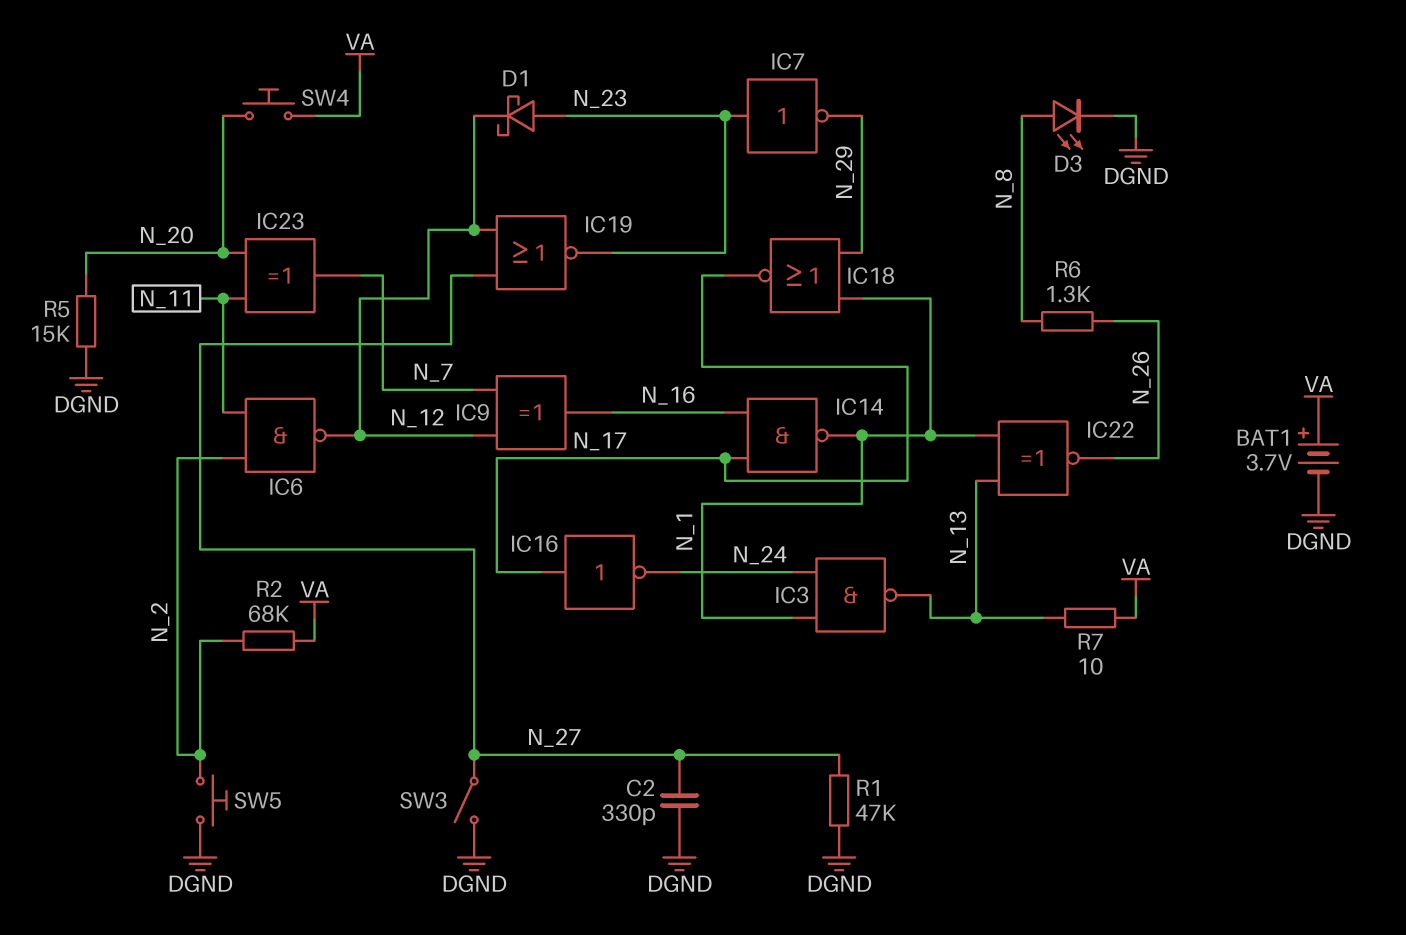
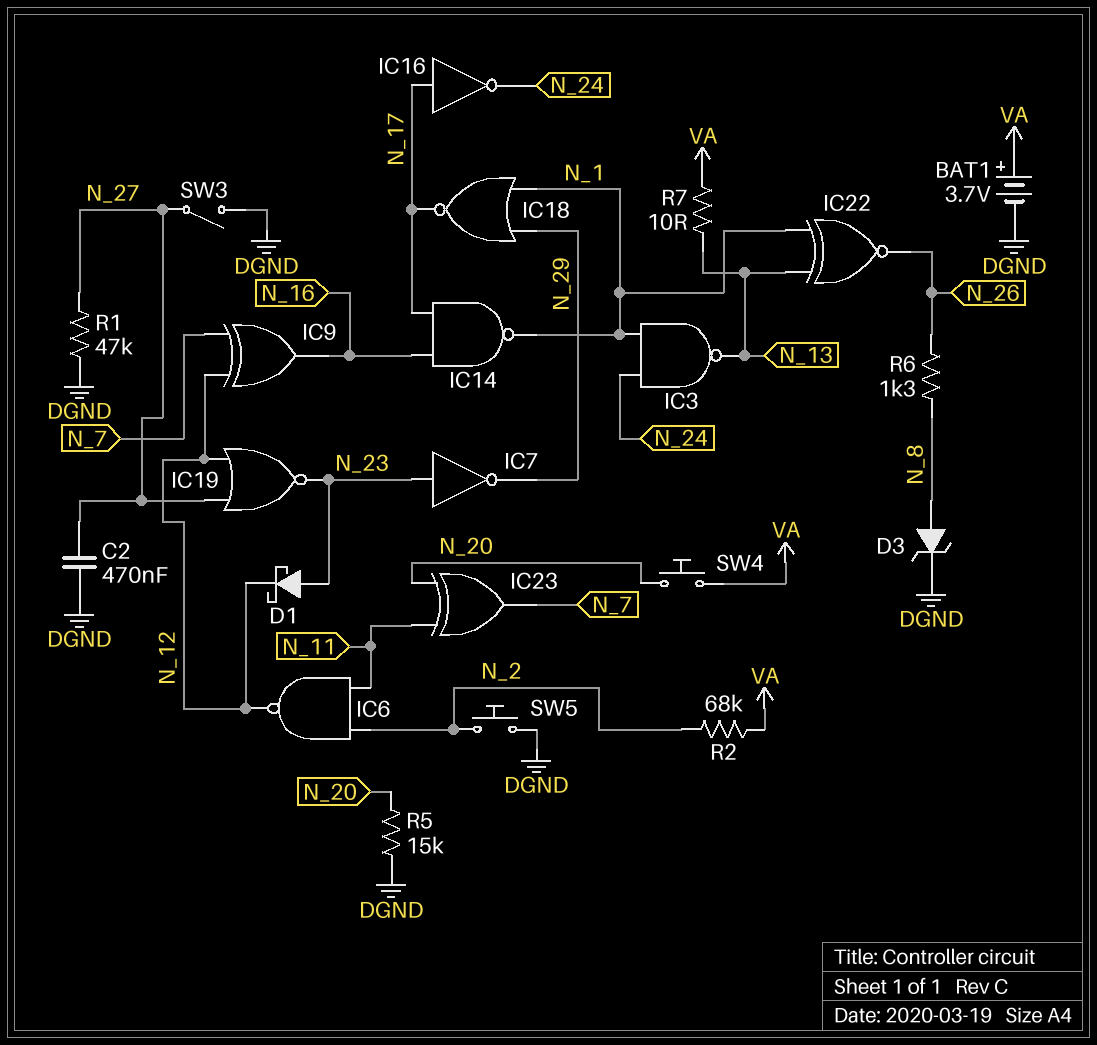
C2: 330pF (DGND, N_27) -> 470nF (DGND, N_27)
D3: LED (A N_8, K DGND) -> zener (A N_8, K DGND)

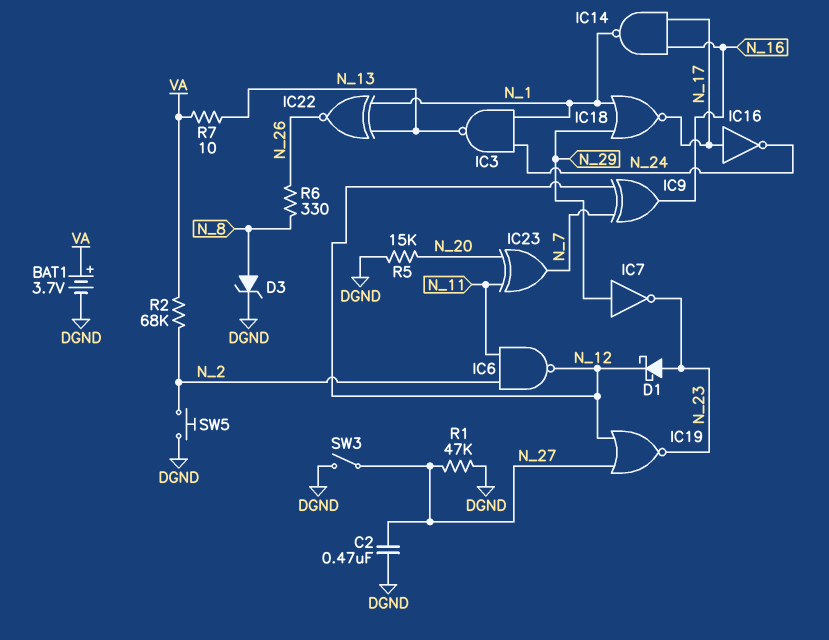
IC7: NOT (in N_23, out N_29) -> NOT (in N_29, out N_23)
R6: 1.3k (N_8, N_26) -> 330 (N_8, N_26)
SW4: button (N_20, VA) -> none

